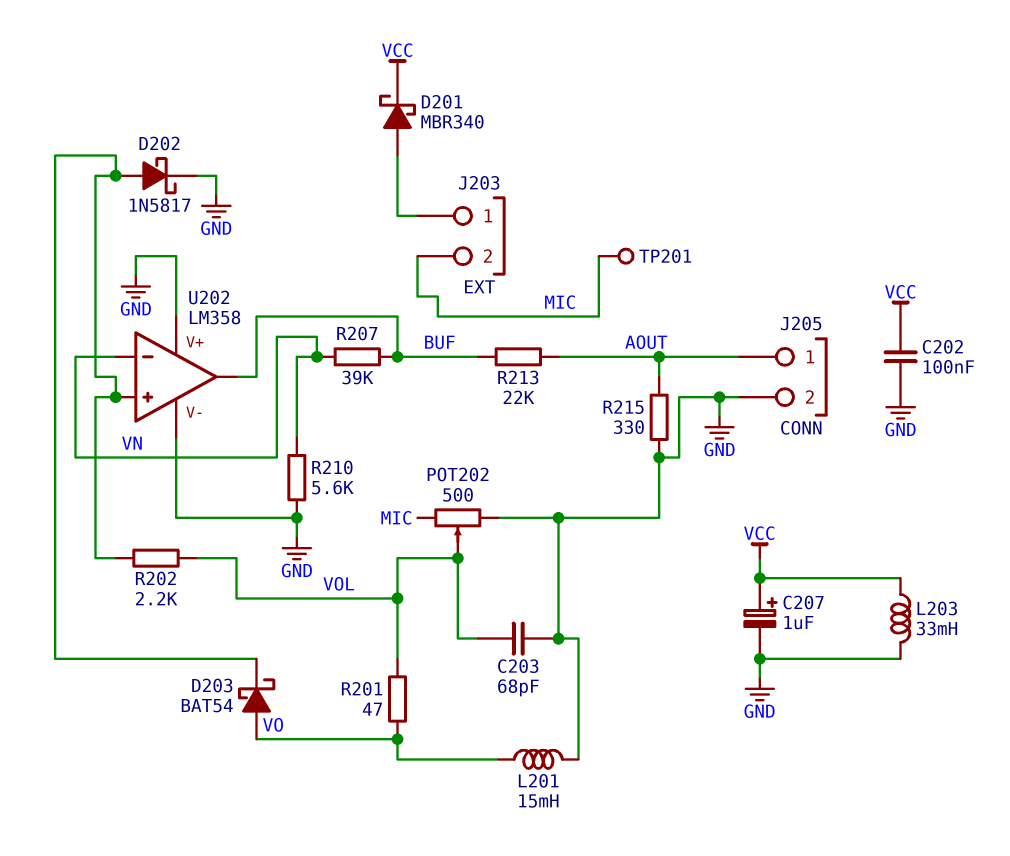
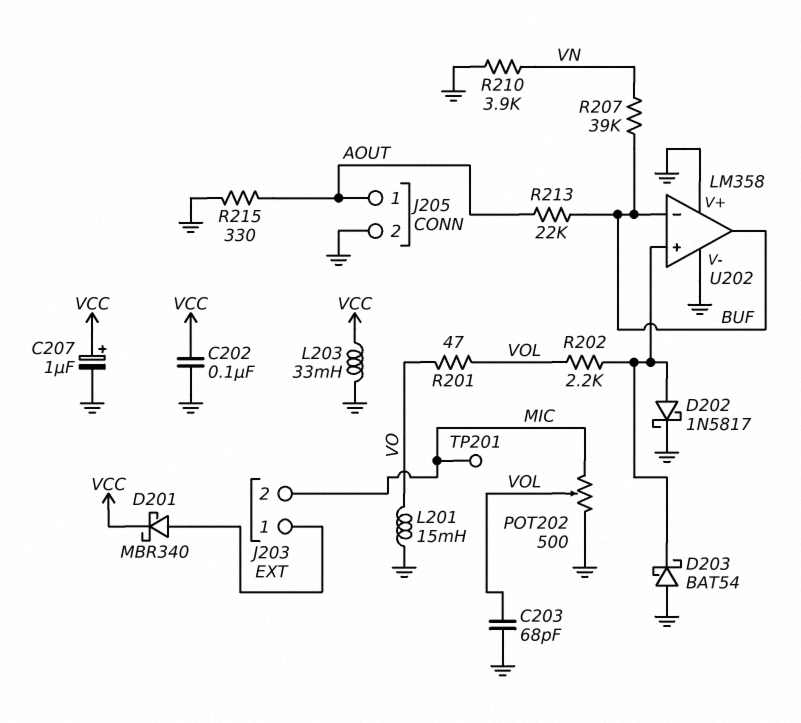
D203: schottky BAT54 (A VO, K U202/in+) -> schottky BAT54 (A GND, K U202/in+)
R210: 5.6k (GND, VN) -> 3.9k (GND, VN)
U202 pin in-: VN -> BUF

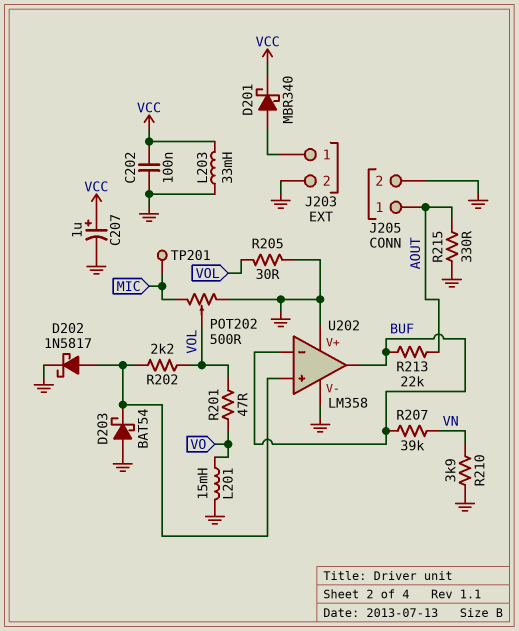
C203: 68pF (GND, VOL) -> none
J203 pin 2: MIC -> GND
R205: none -> 30 (GND, VOL)

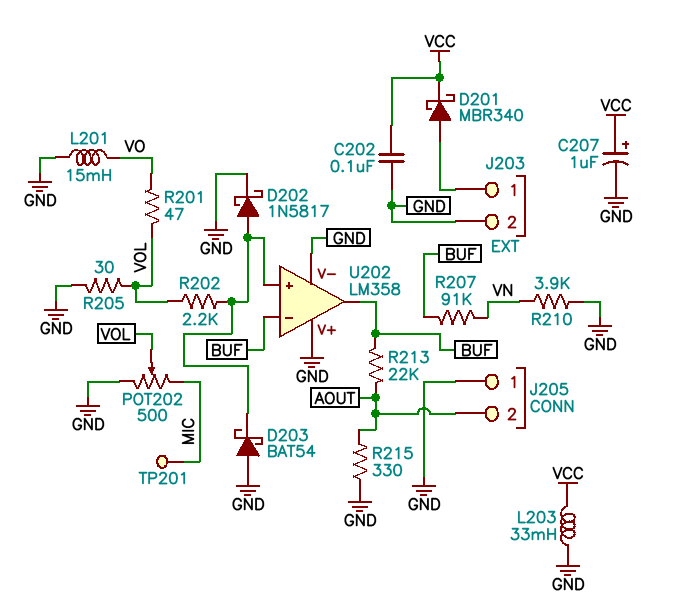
J205 pin 1: AOUT -> GND
J205 pin 2: GND -> AOUT
R207: 39k (BUF, VN) -> 91k (BUF, VN)

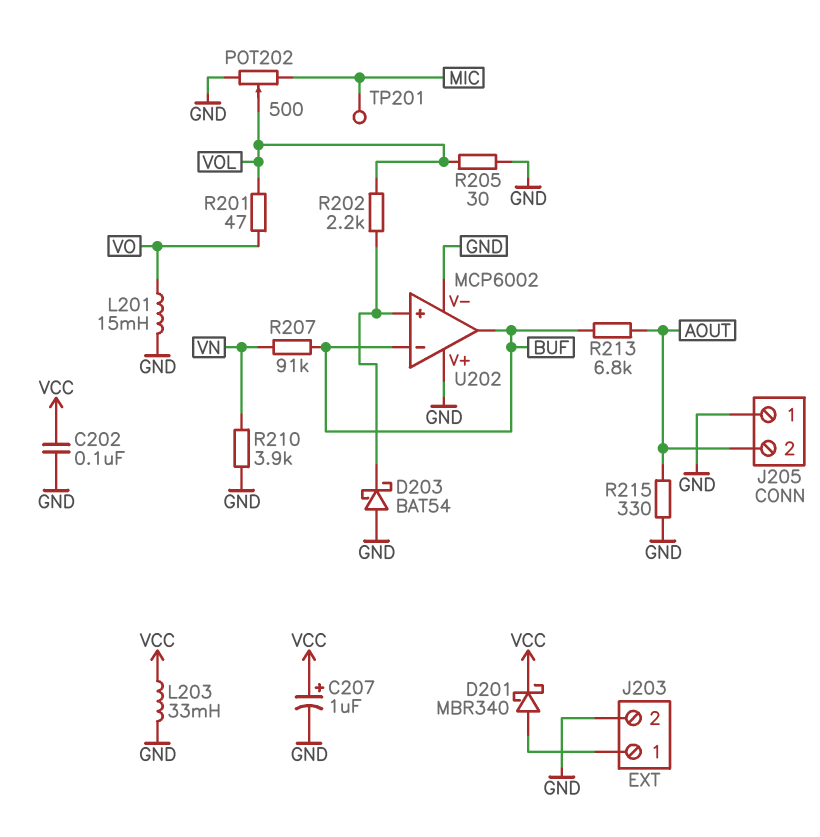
D202: schottky 1N5817 (A U202/in+, K GND) -> none
R213: 22k (AOUT, BUF) -> 6.8k (AOUT, BUF)
U202: LM358 -> MCP6002

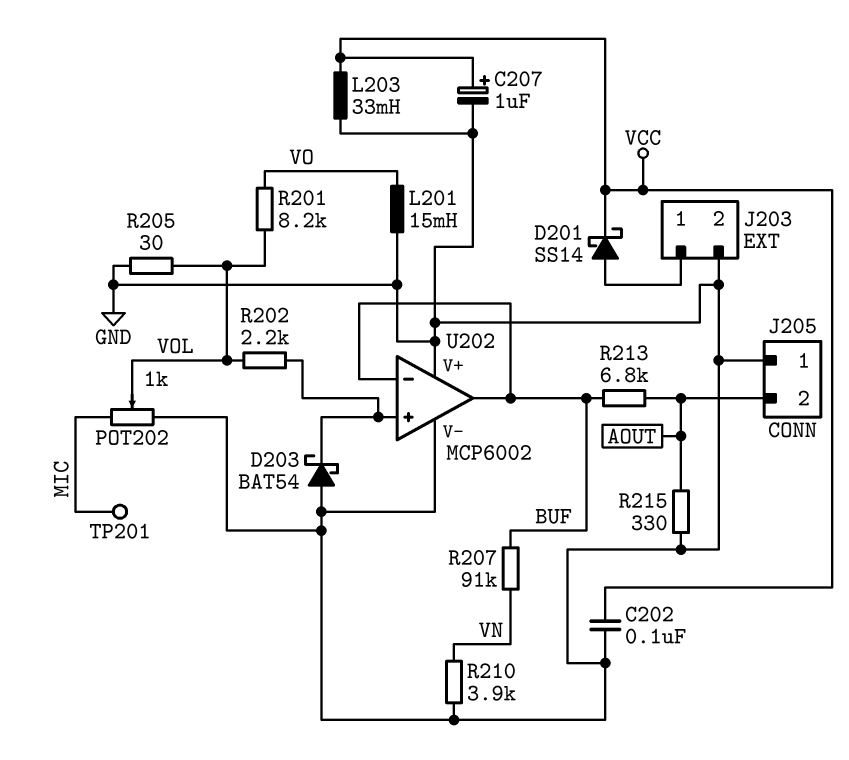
D201: schottky MBR340 (A J203/1, K VCC) -> schottky SS14 (A J203/1, K VCC)
POT202: 500 (GND, MIC, wiper VOL) -> 1k (GND, MIC, wiper VOL)
R201: 47 (VO, VOL) -> 8.2k (VO, VOL)

